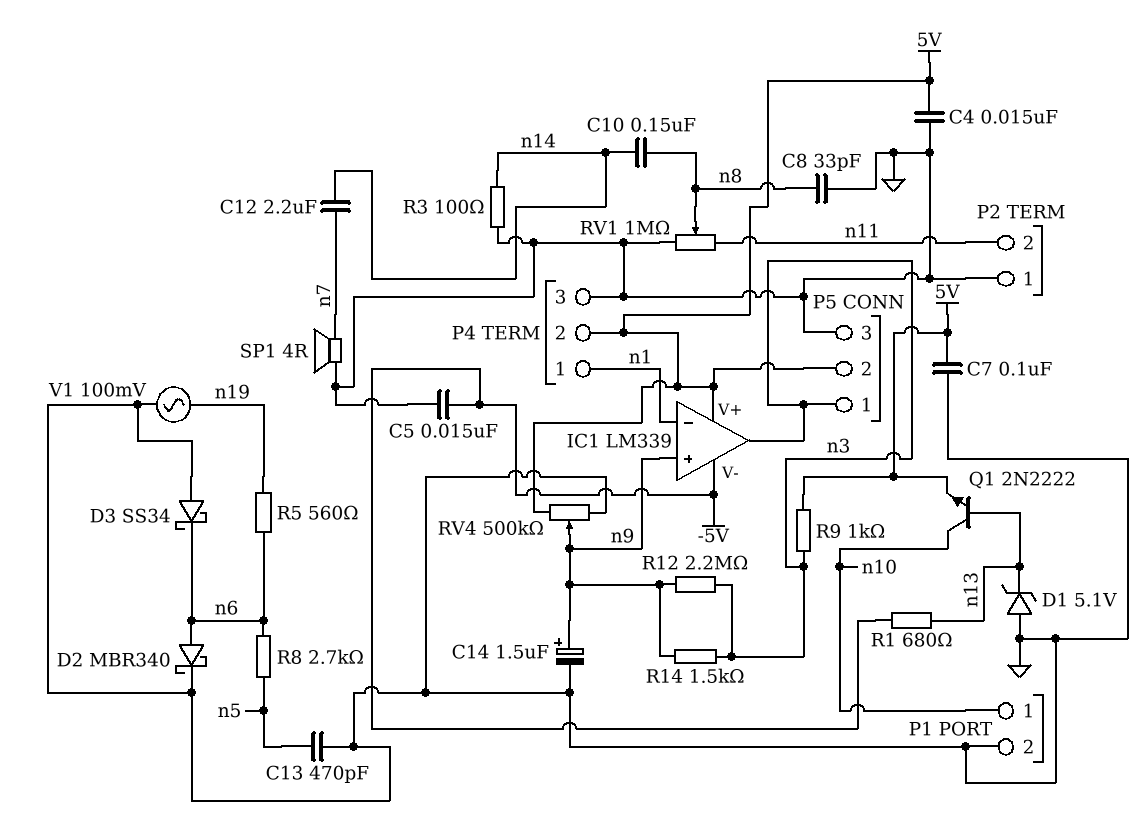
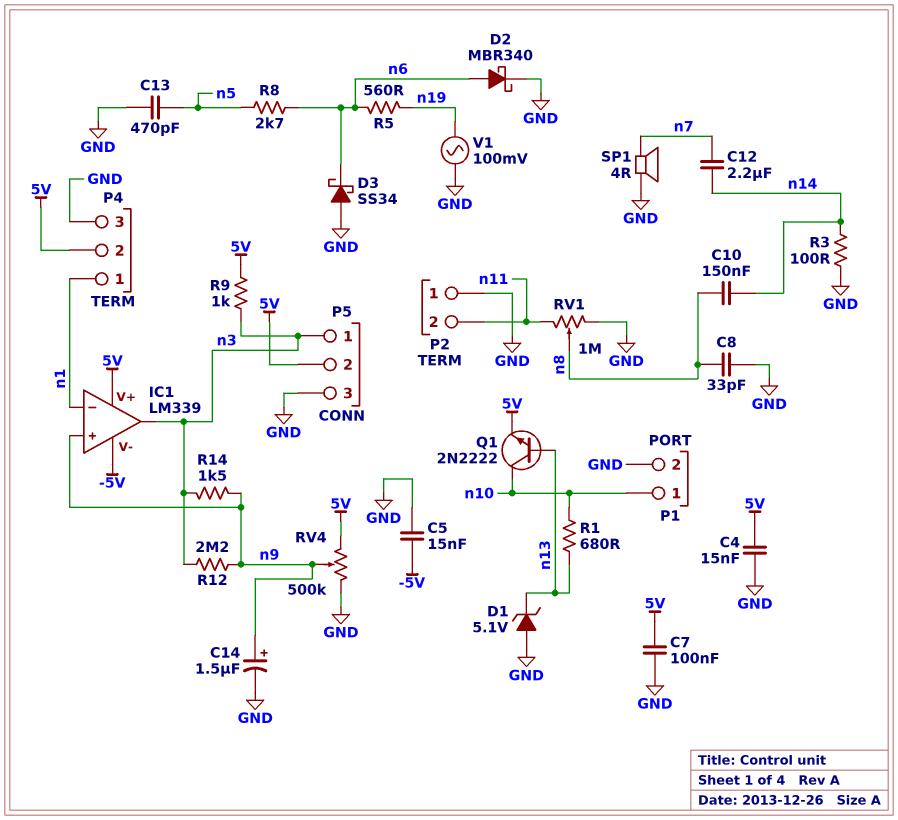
R1: 680 (-5V, n13) -> 680 (n10, n13)

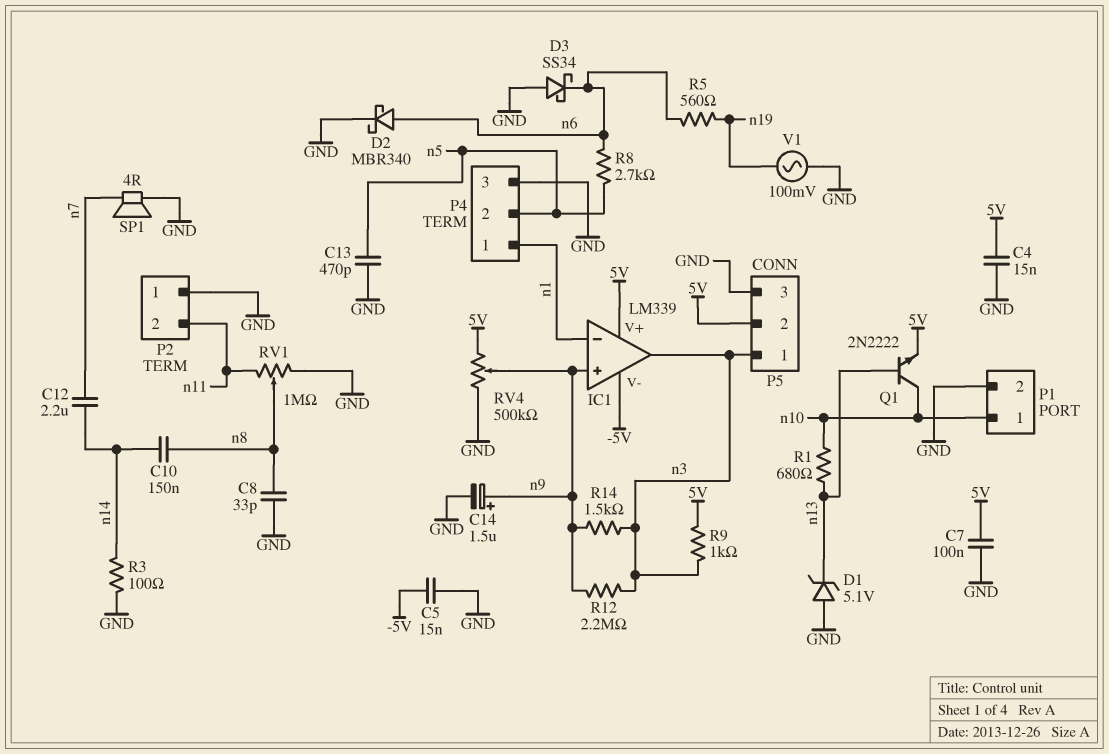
P4 pin 2: 5V -> n5

